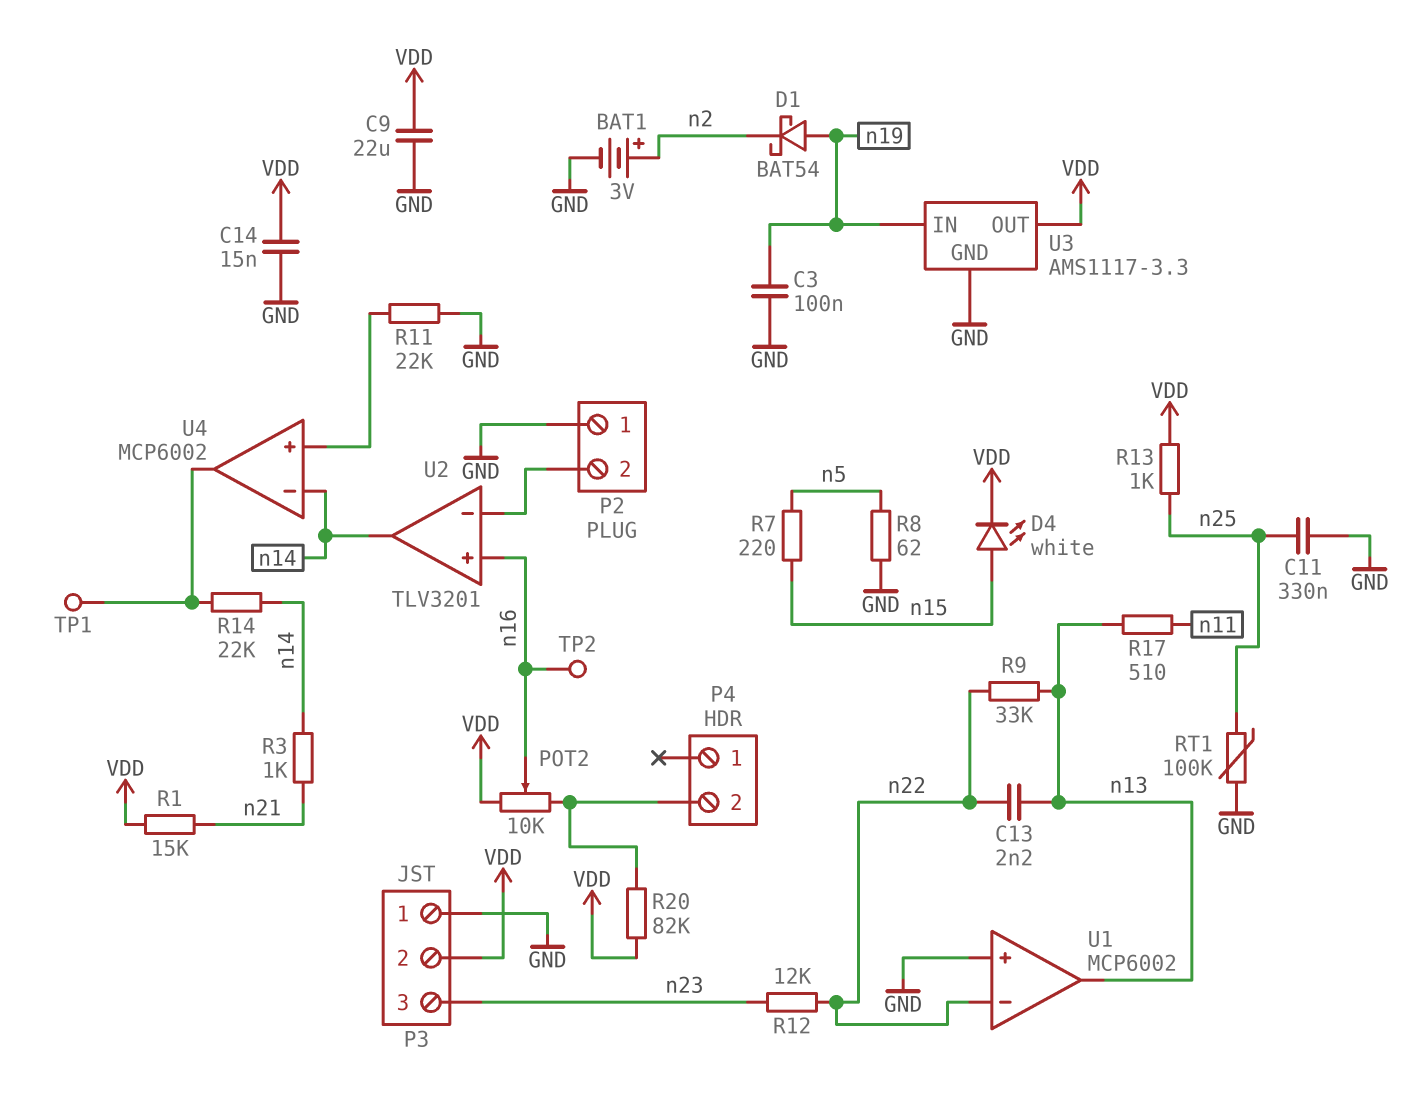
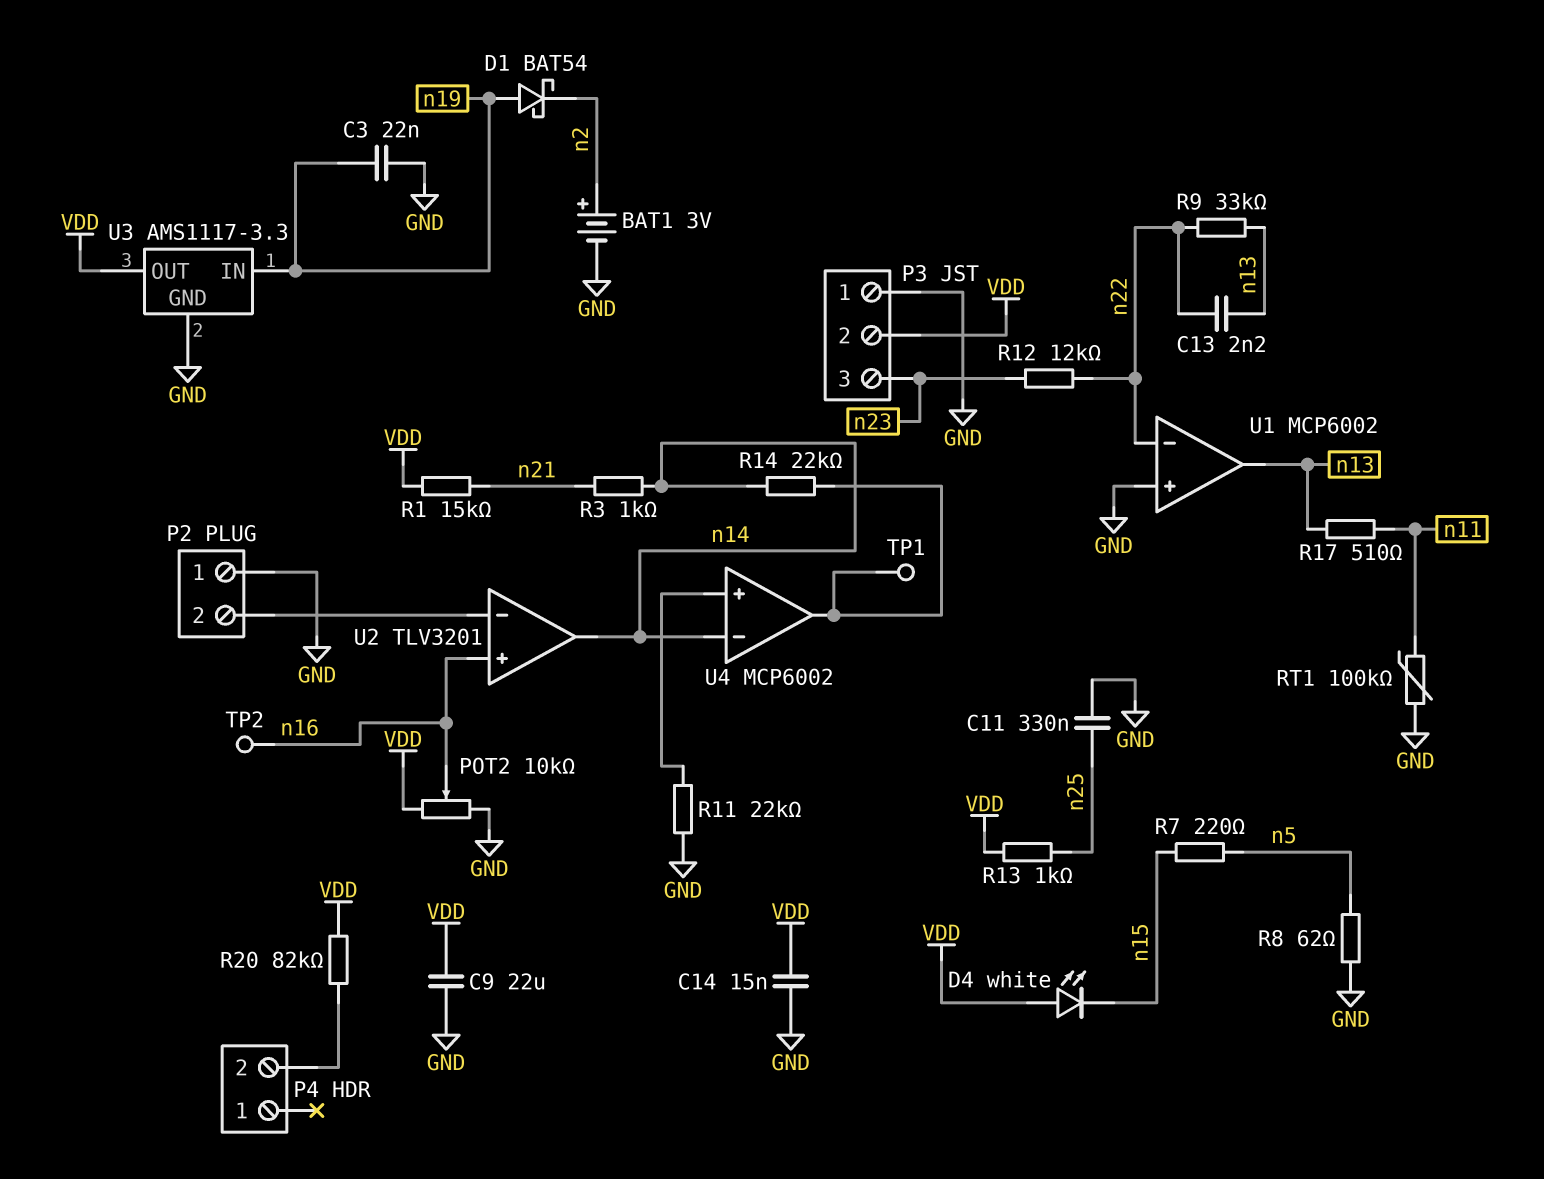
C3: 100nF (GND, n19) -> 22nF (GND, n19)
D4: LED white (A n15, K VDD) -> LED white (A VDD, K n15)
POT2: 10k (P4/2, VDD, wiper n16) -> 10k (GND, VDD, wiper n16)
RT1: 100k (GND, n25) -> 100k (GND, n11)

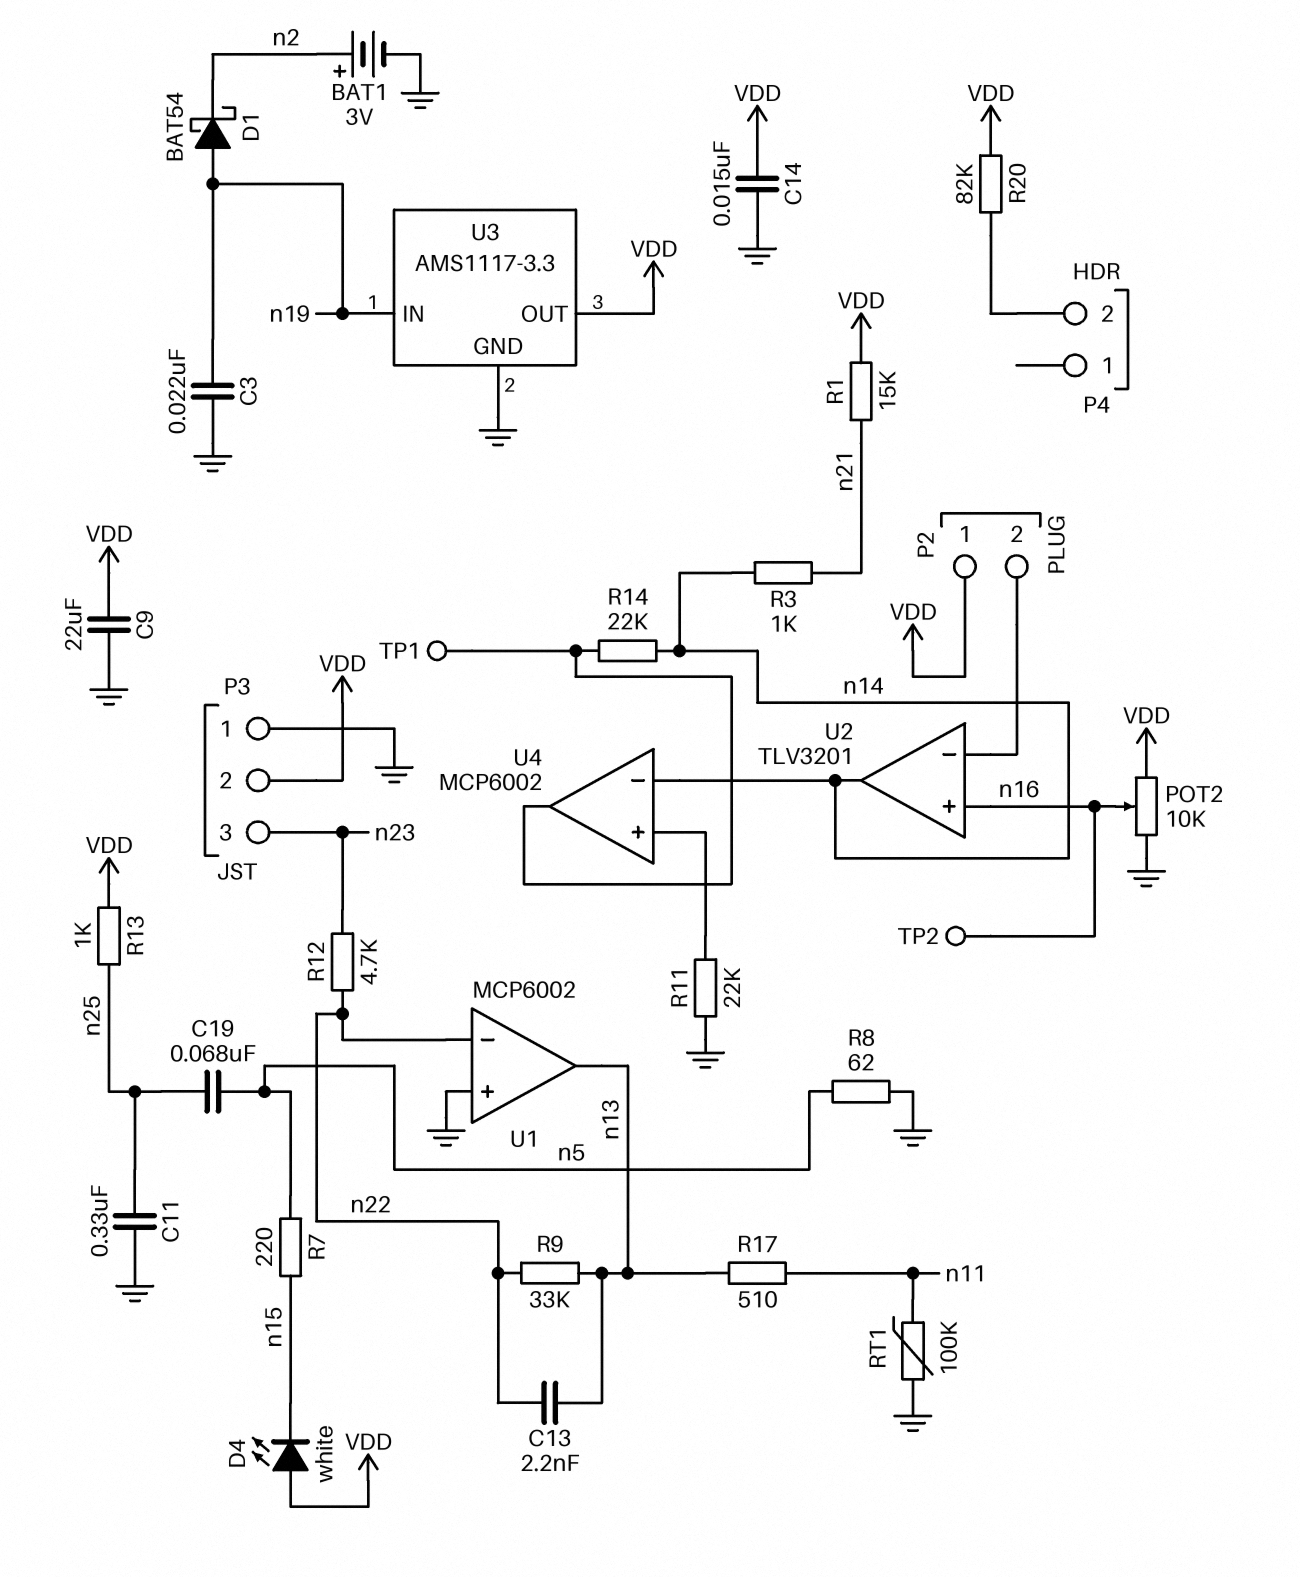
C19: none -> 68nF (n5, n25)
P2 pin 1: GND -> VDD
R12: 12k (n22, n23) -> 4.7k (n22, n23)

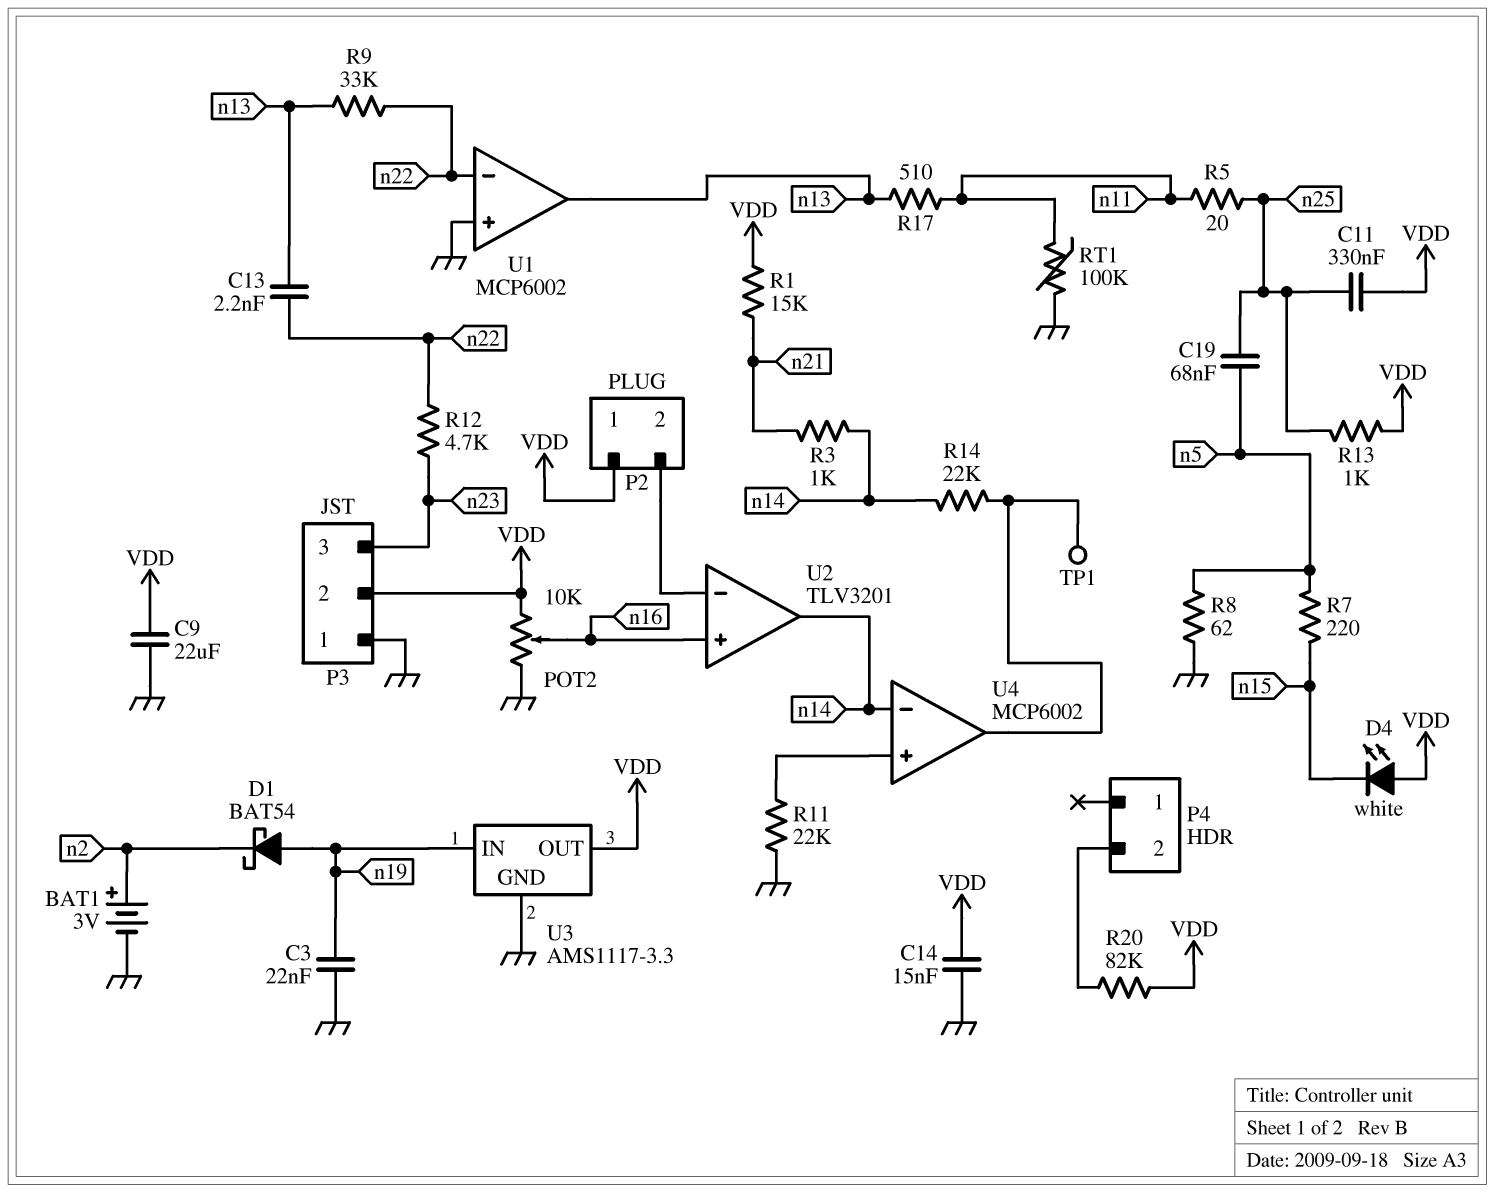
C11: 330nF (GND, n25) -> 330nF (VDD, n25)
R5: none -> 20 (n11, n25)
TP2: test point (n16) -> none

